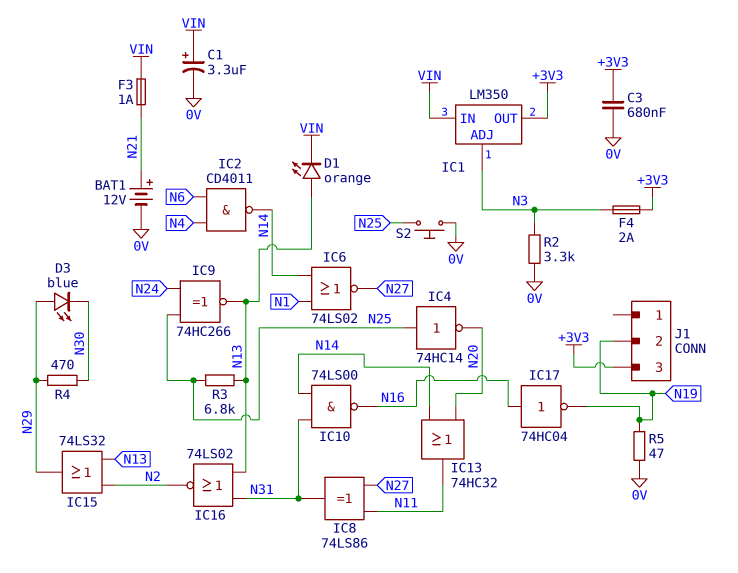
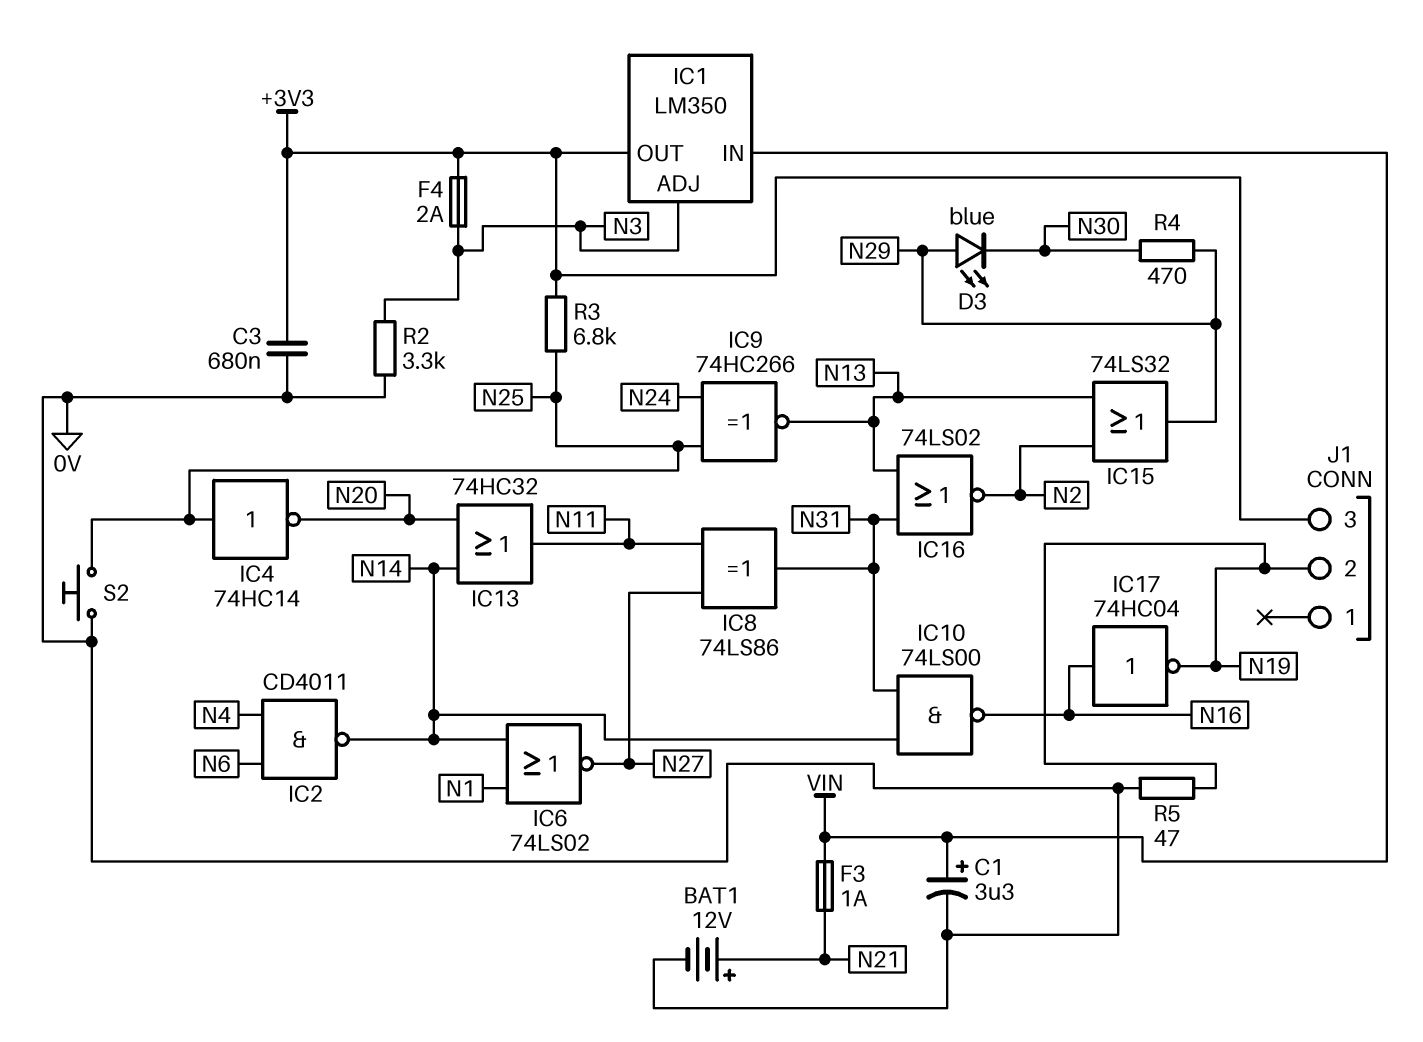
D1: LED orange (A N13, K VIN) -> none
R3: 6.8k (N13, N25) -> 6.8k (+3V3, N25)

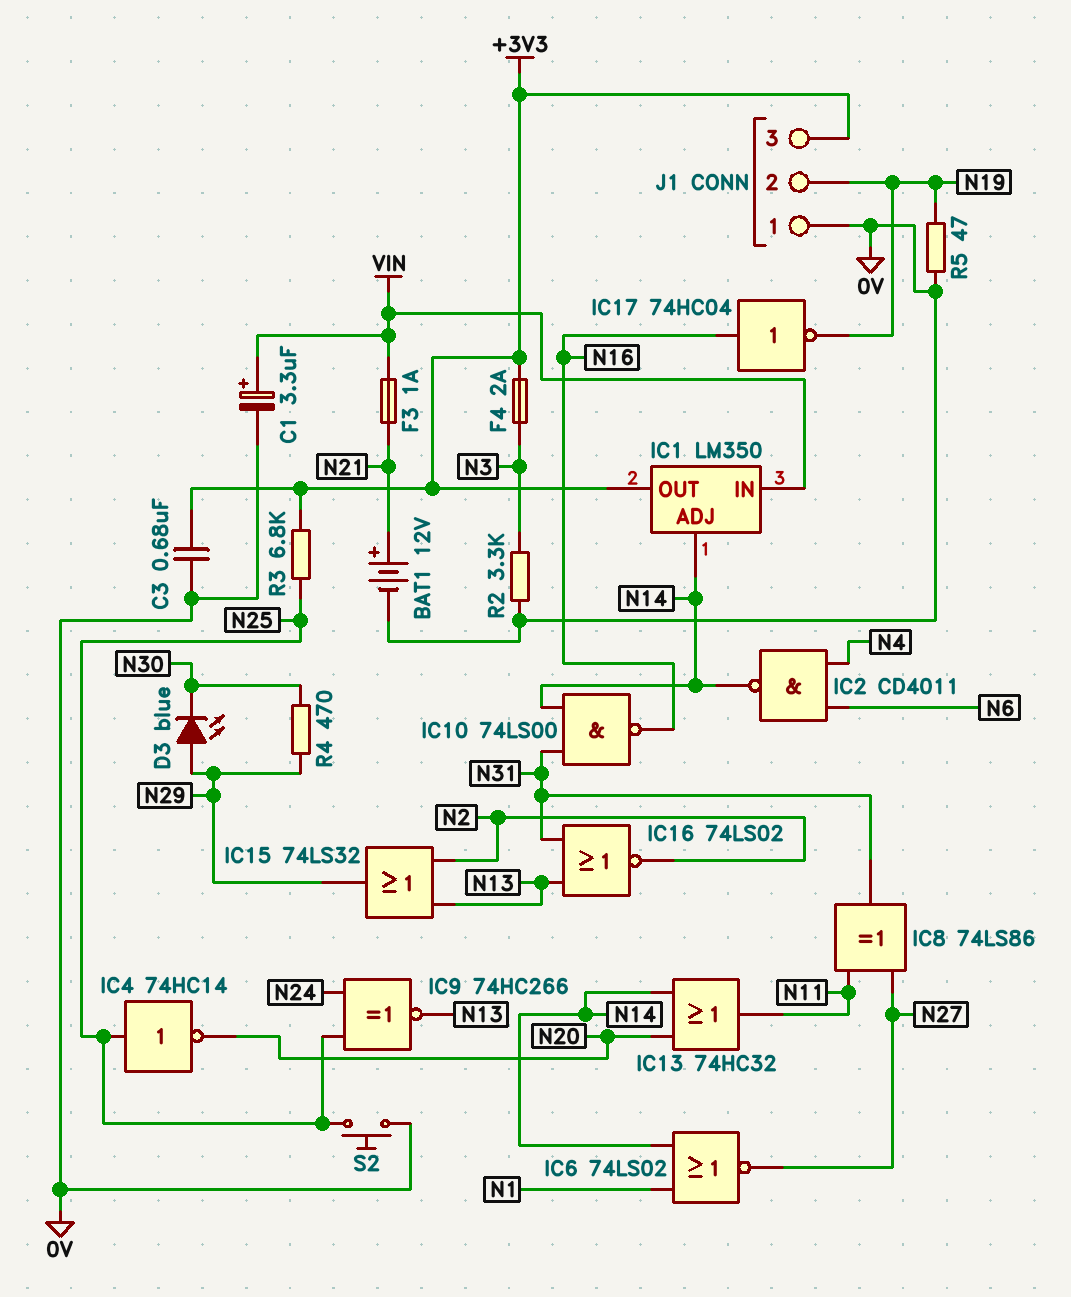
IC1 pin ADJ: N3 -> N14
J1 pin 1: none -> 0V

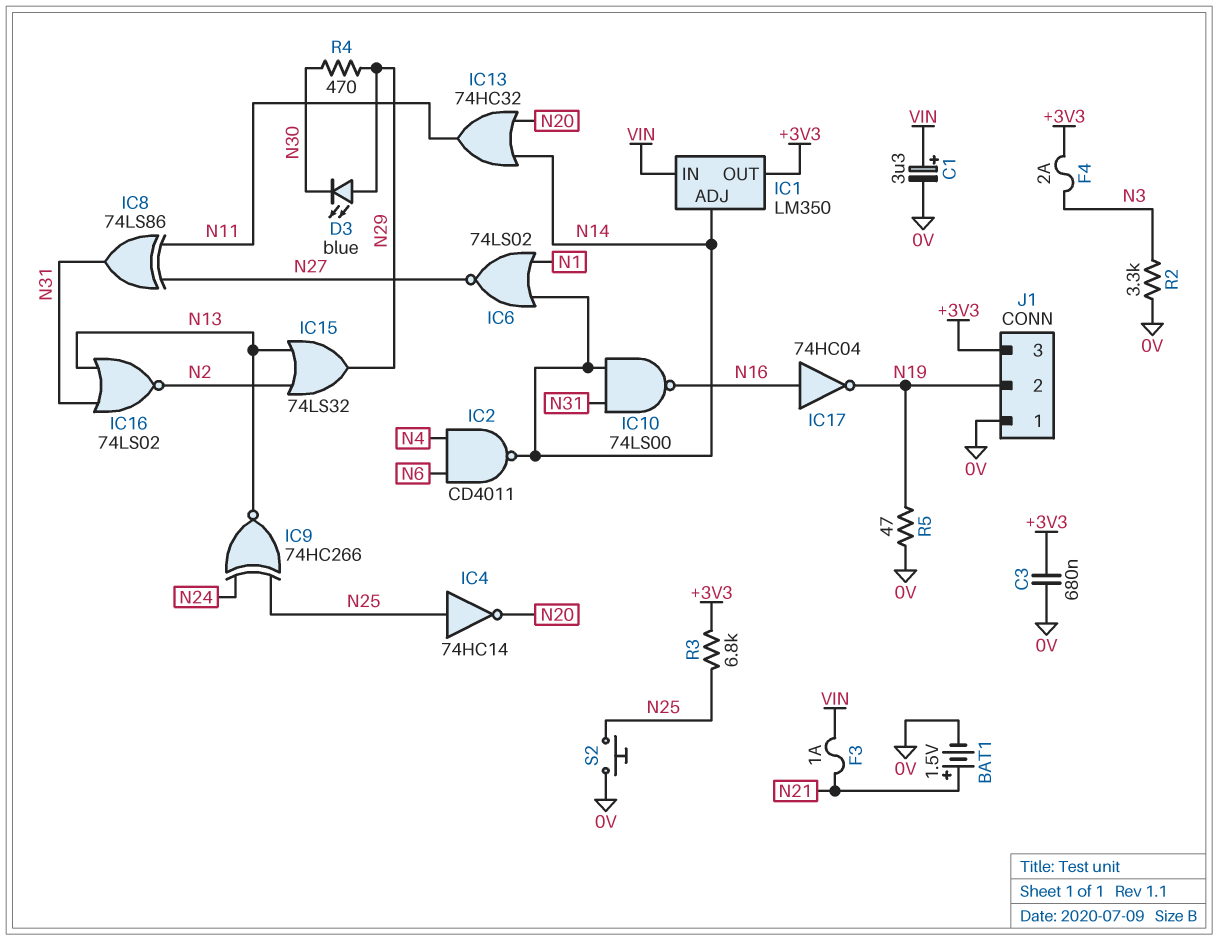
BAT1: 12V (plus N21, minus 0V) -> 1.5V (plus N21, minus 0V)

